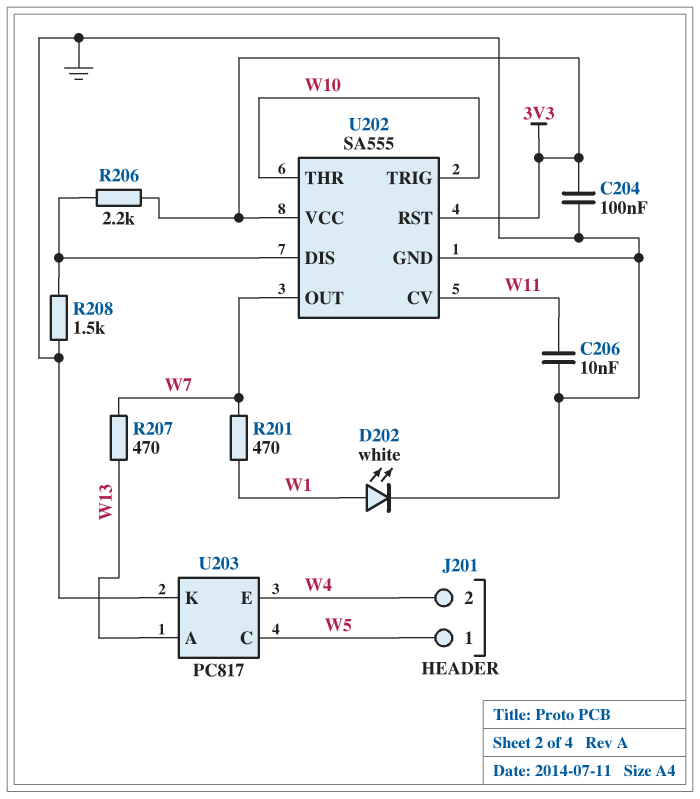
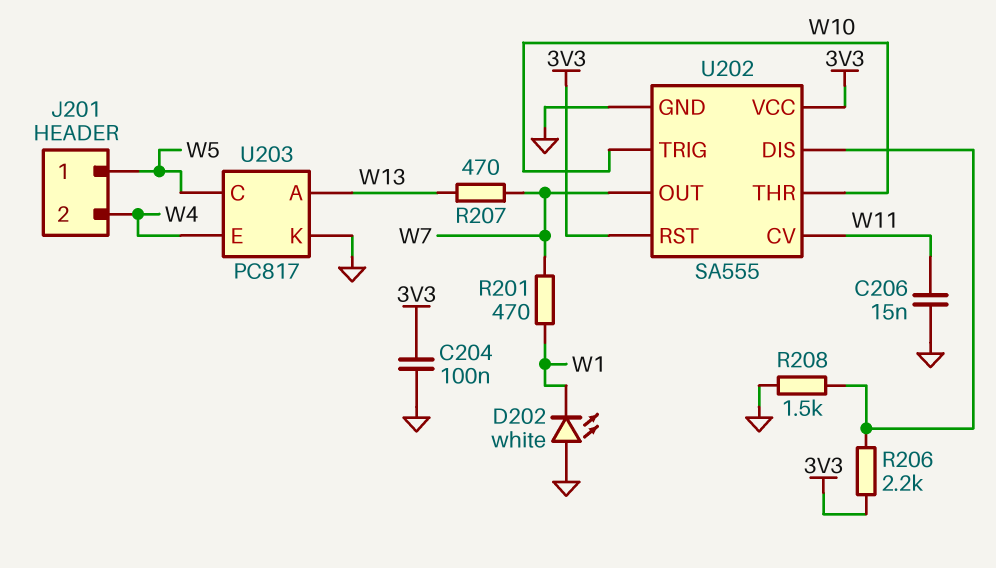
C206: 10nF (GND, W11) -> 15nF (GND, W11)
D202: LED white (A W1, K GND) -> LED white (A GND, K W1)

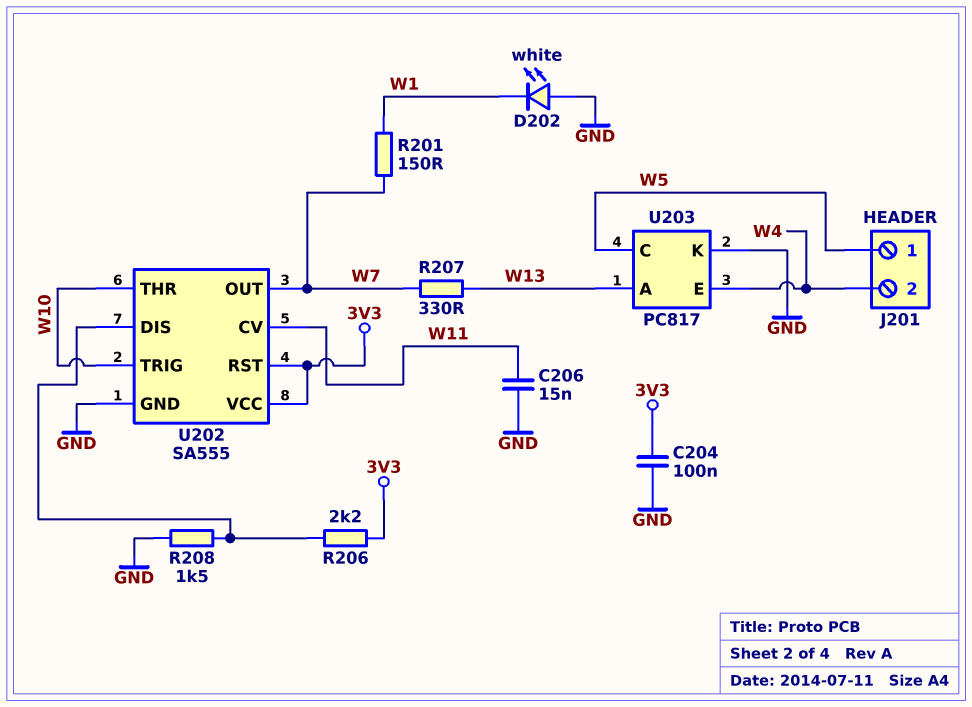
R201: 470 (W1, W7) -> 150 (W1, W7)
R207: 470 (W7, W13) -> 330 (W7, W13)

